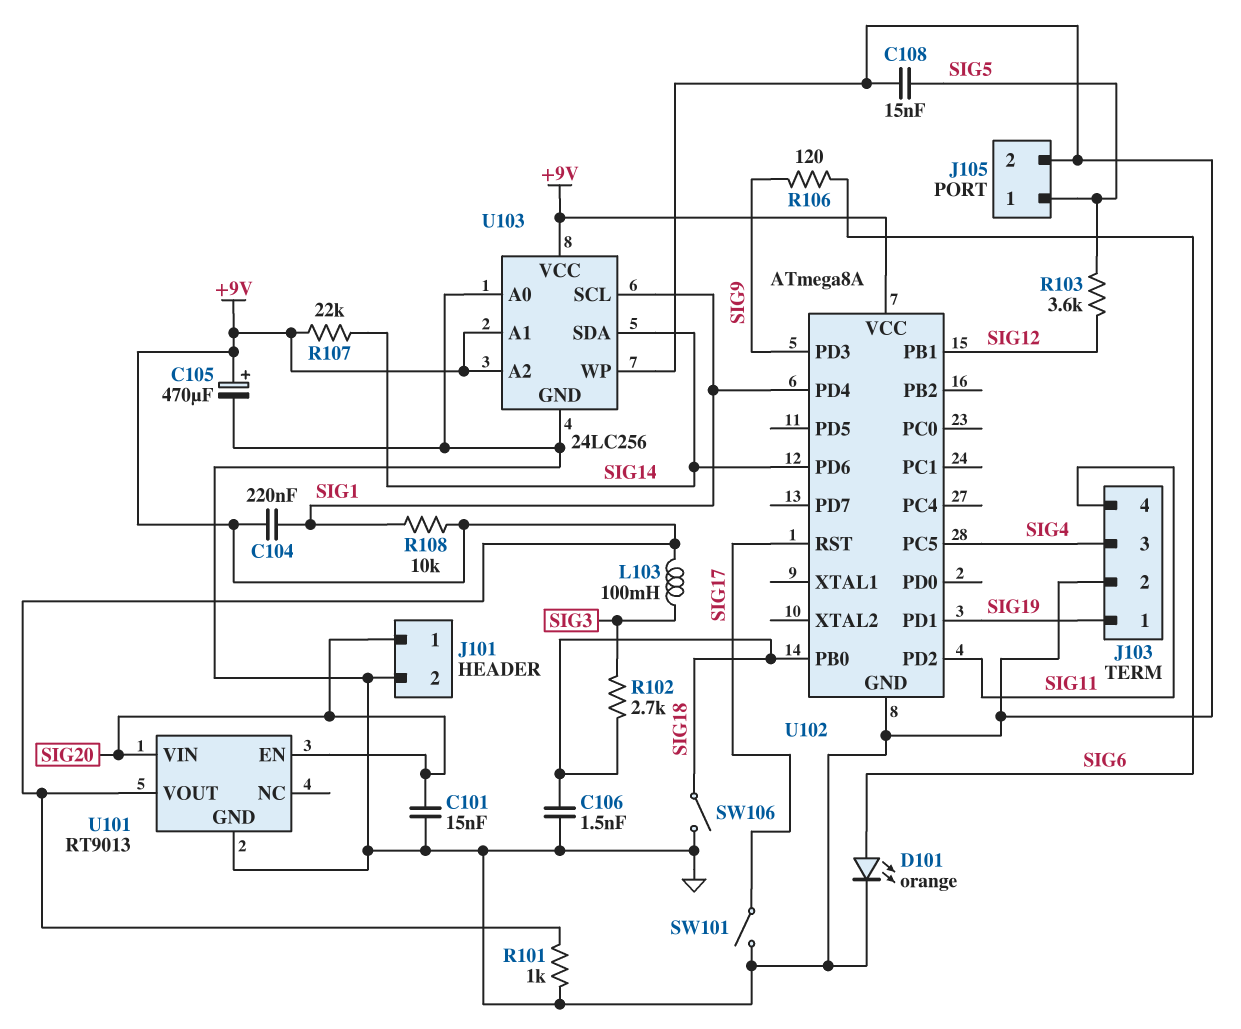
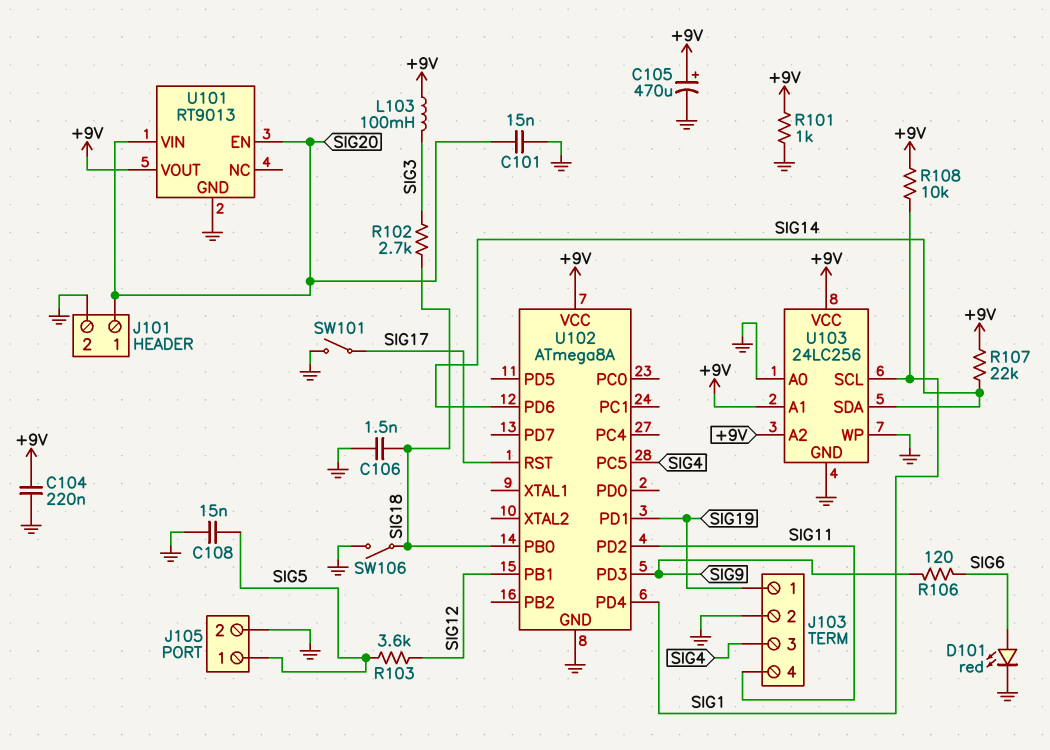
C104: 220nF (+9V, SIG1) -> 220nF (+9V, GND)
D101: LED orange (A SIG6, K GND) -> LED red (A SIG6, K GND)

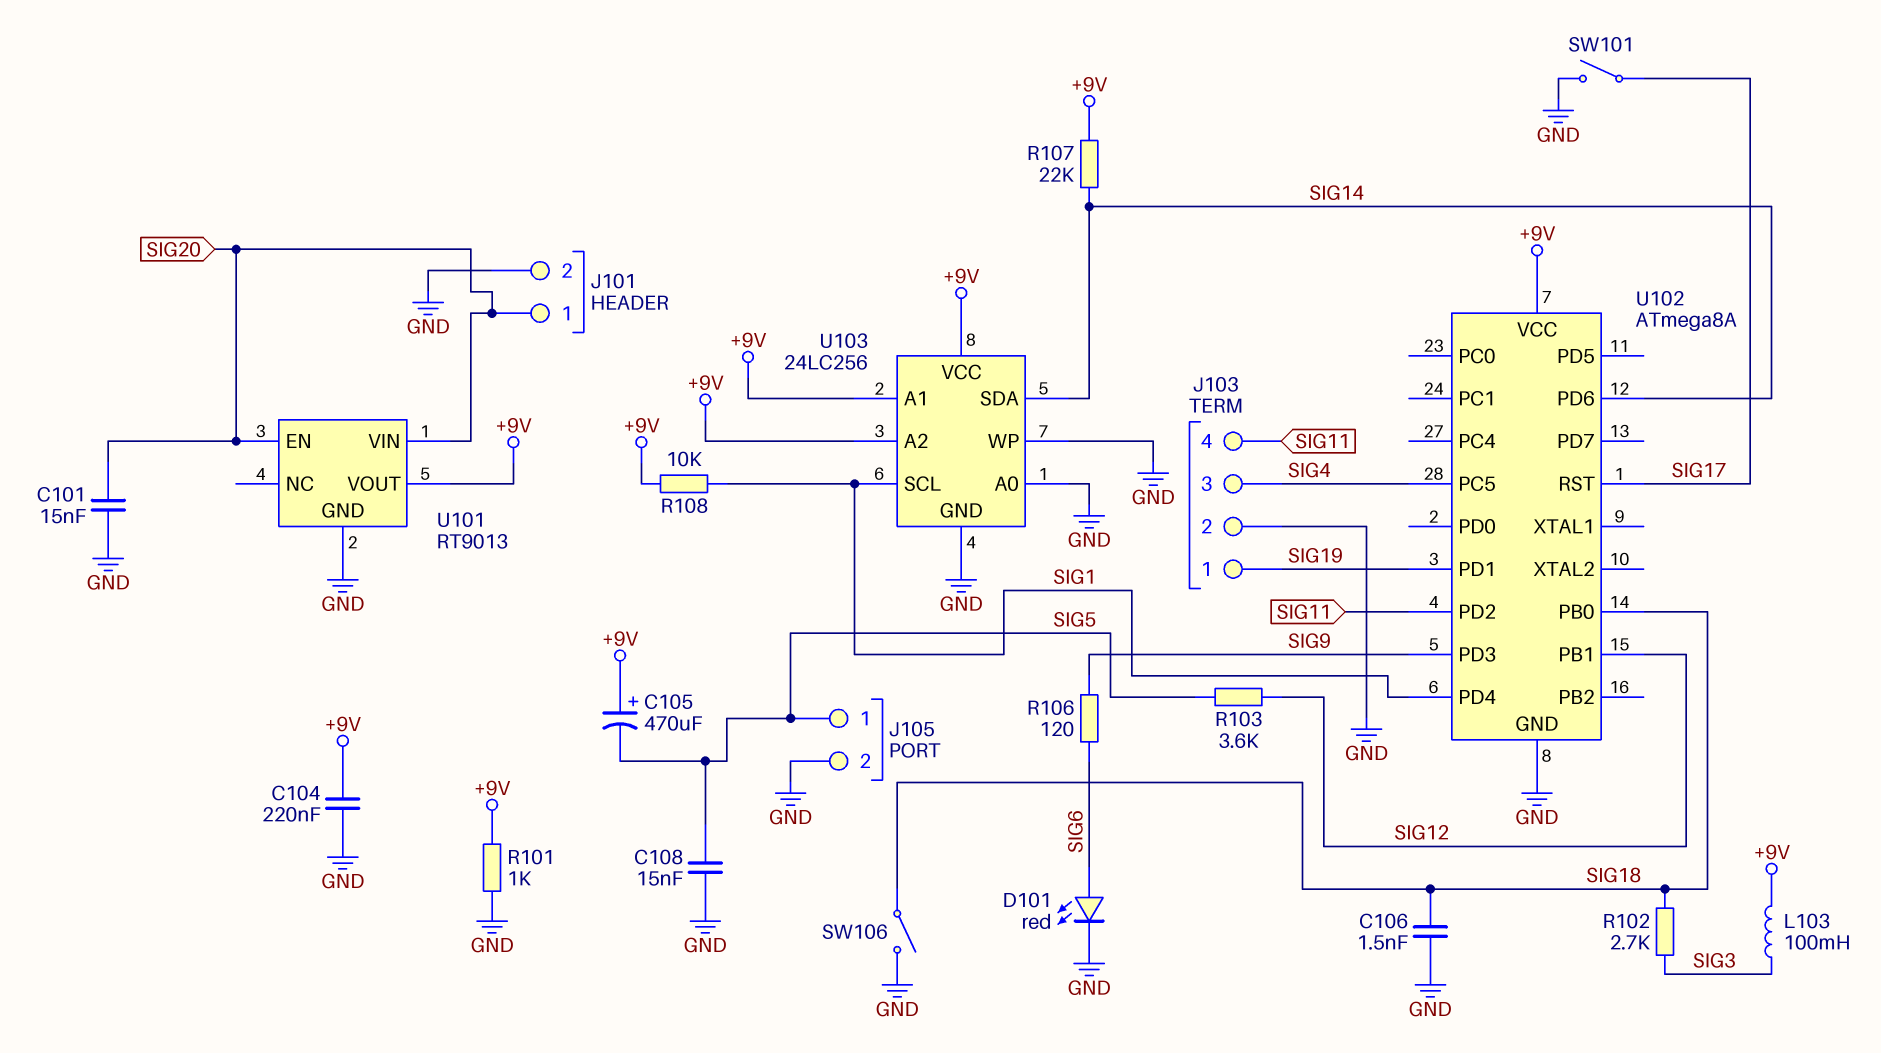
C105: 470uF (plus +9V, minus GND) -> 470uF (plus +9V, minus SIG5)

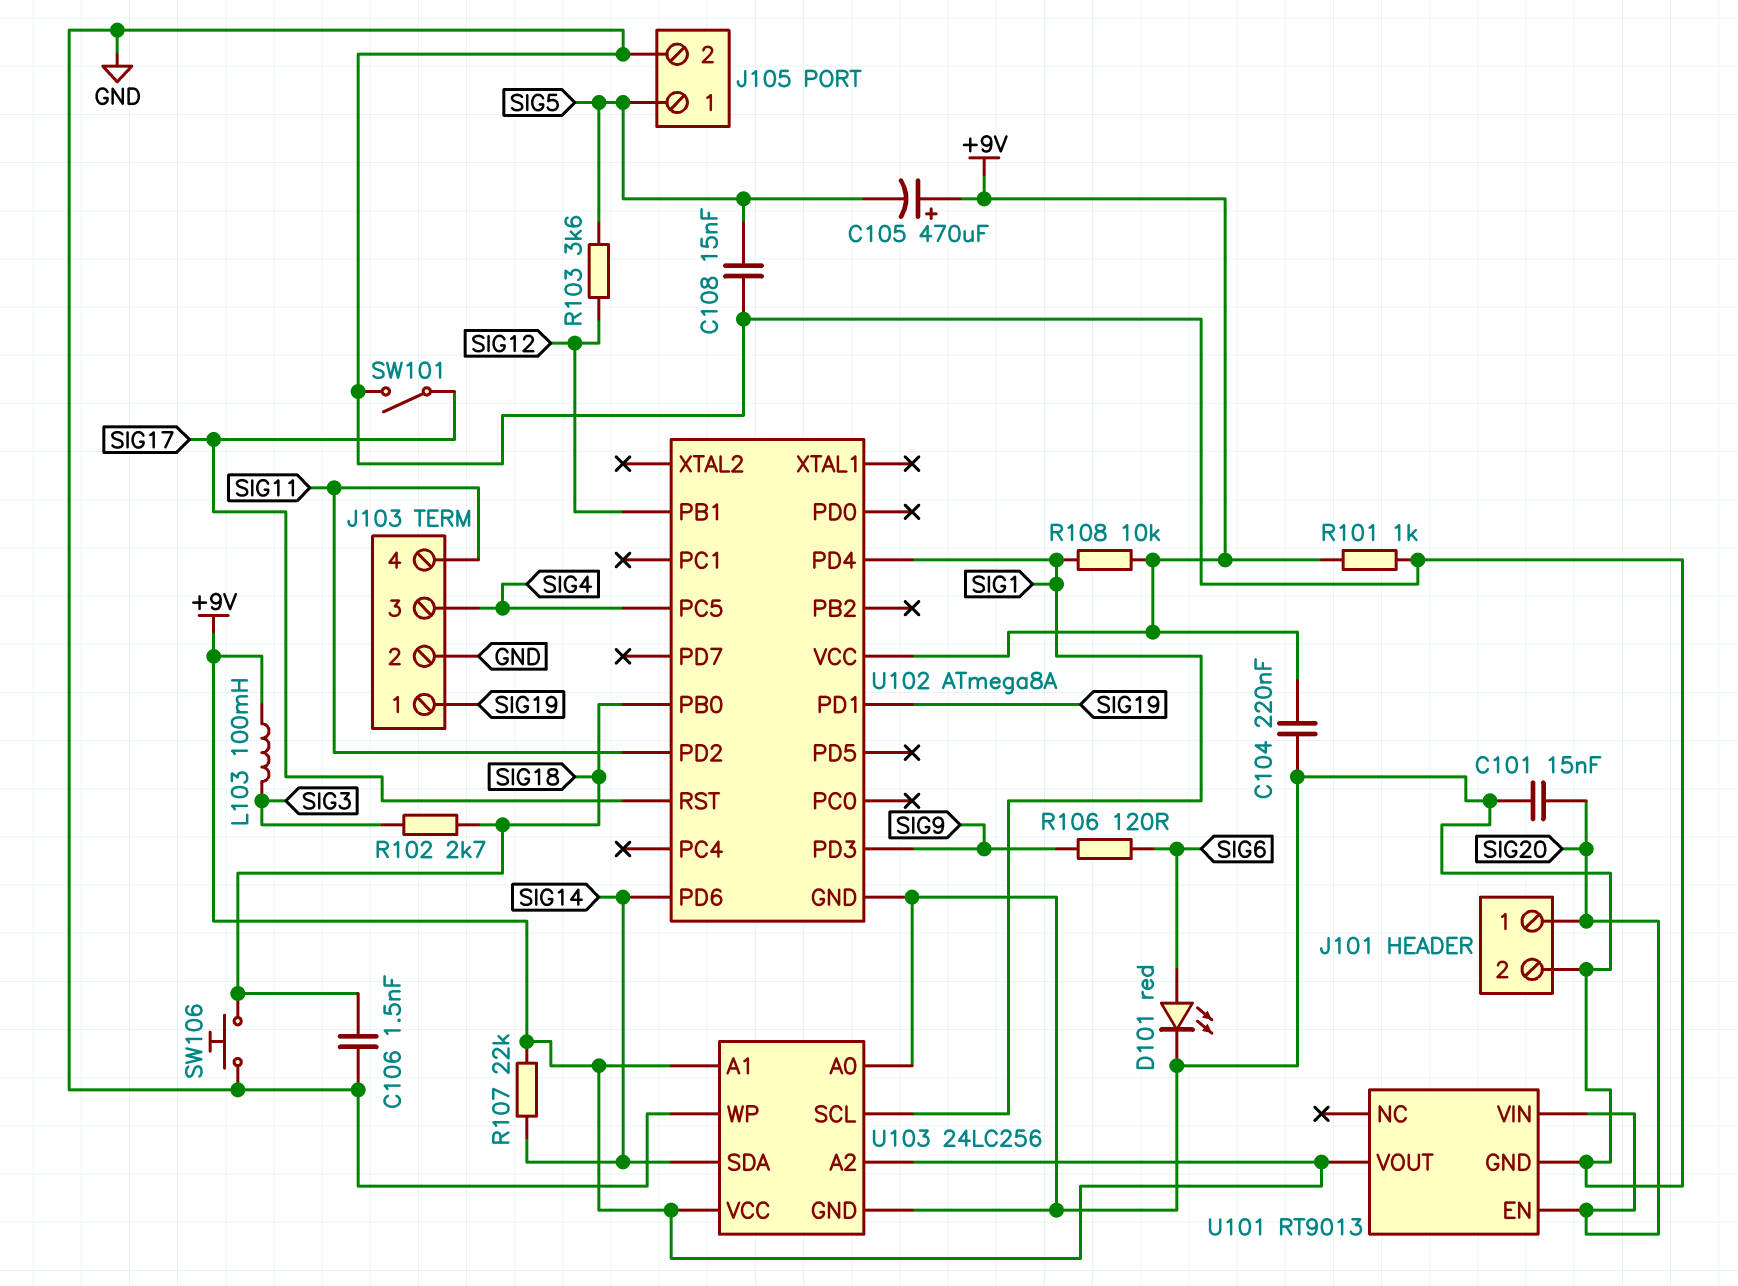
SW106: switch (GND, SIG18) -> button (GND, SIG18)

